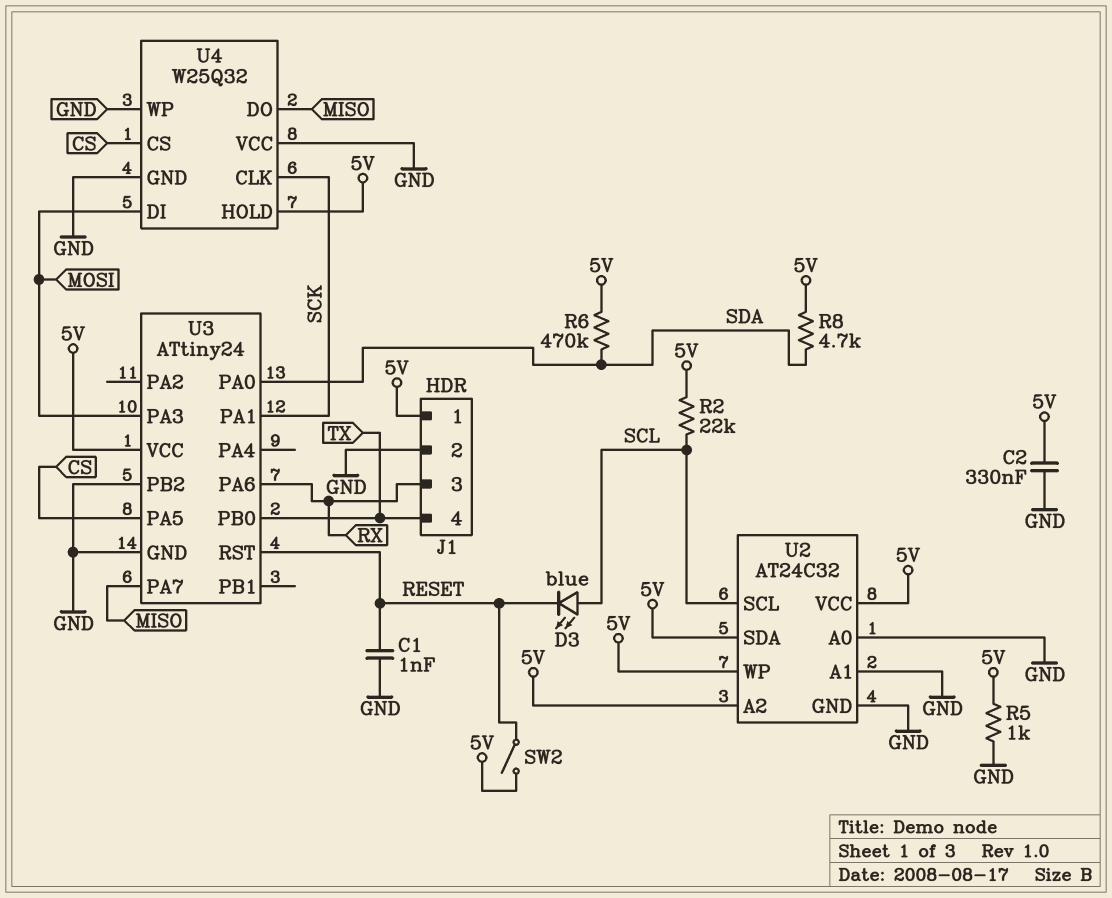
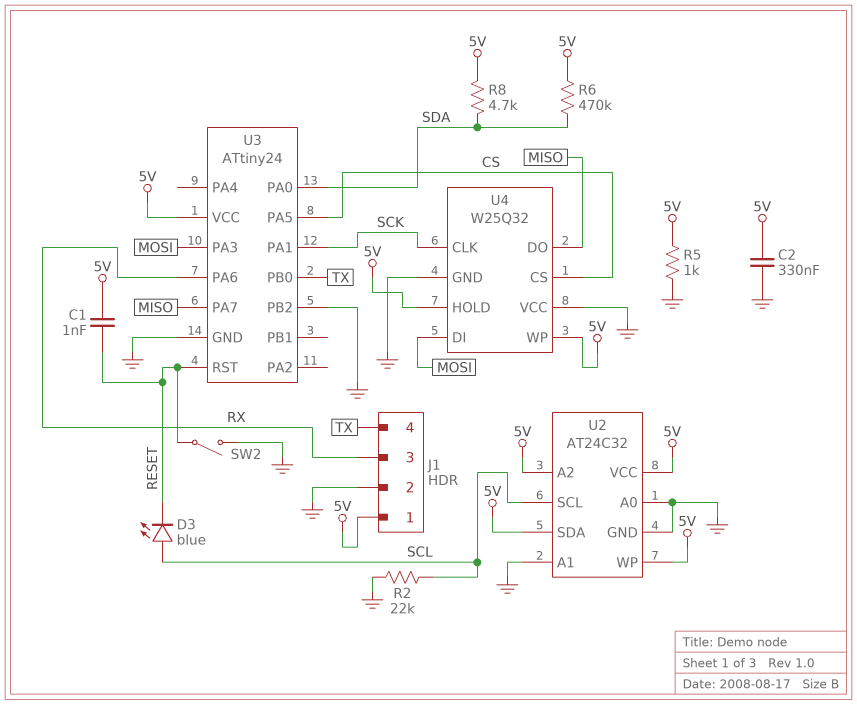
C1: 1nF (GND, RESET) -> 1nF (5V, RESET)
R2: 22k (5V, SCL) -> 22k (GND, SCL)
SW2: switch (5V, RESET) -> switch (GND, RESET)
U4 pin WP: GND -> 5V

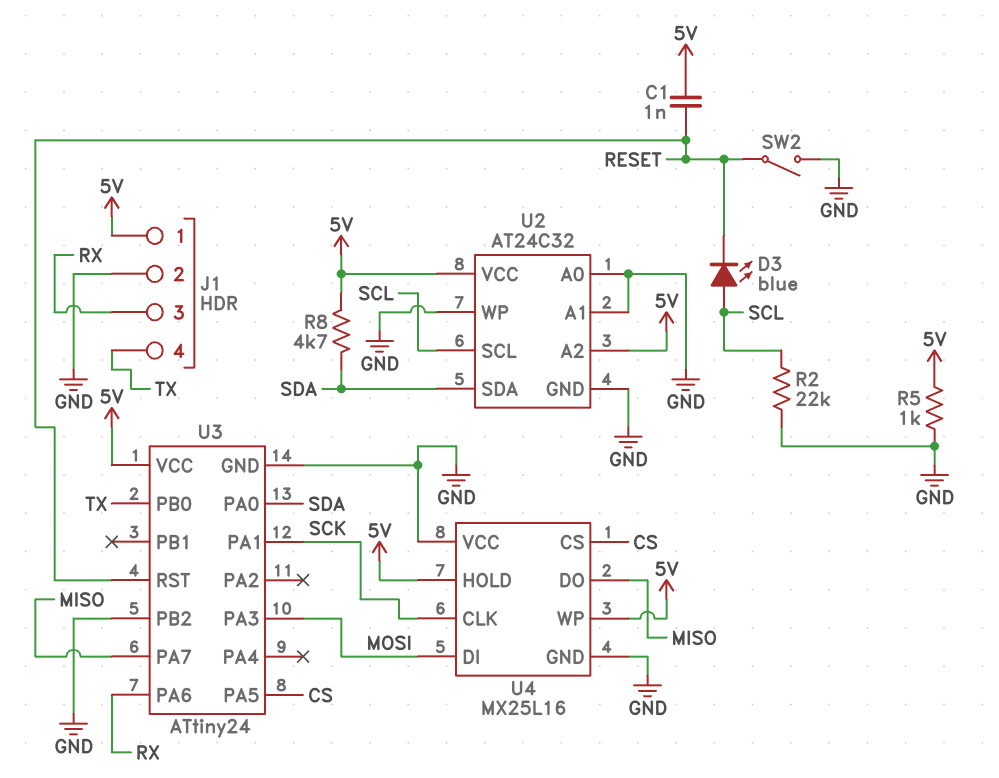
C2: 330nF (5V, GND) -> none
R6: 470k (5V, SDA) -> none
U2 pin SDA: 5V -> SDA
U2 pin WP: 5V -> GND
U4: W25Q32 -> MX25L16

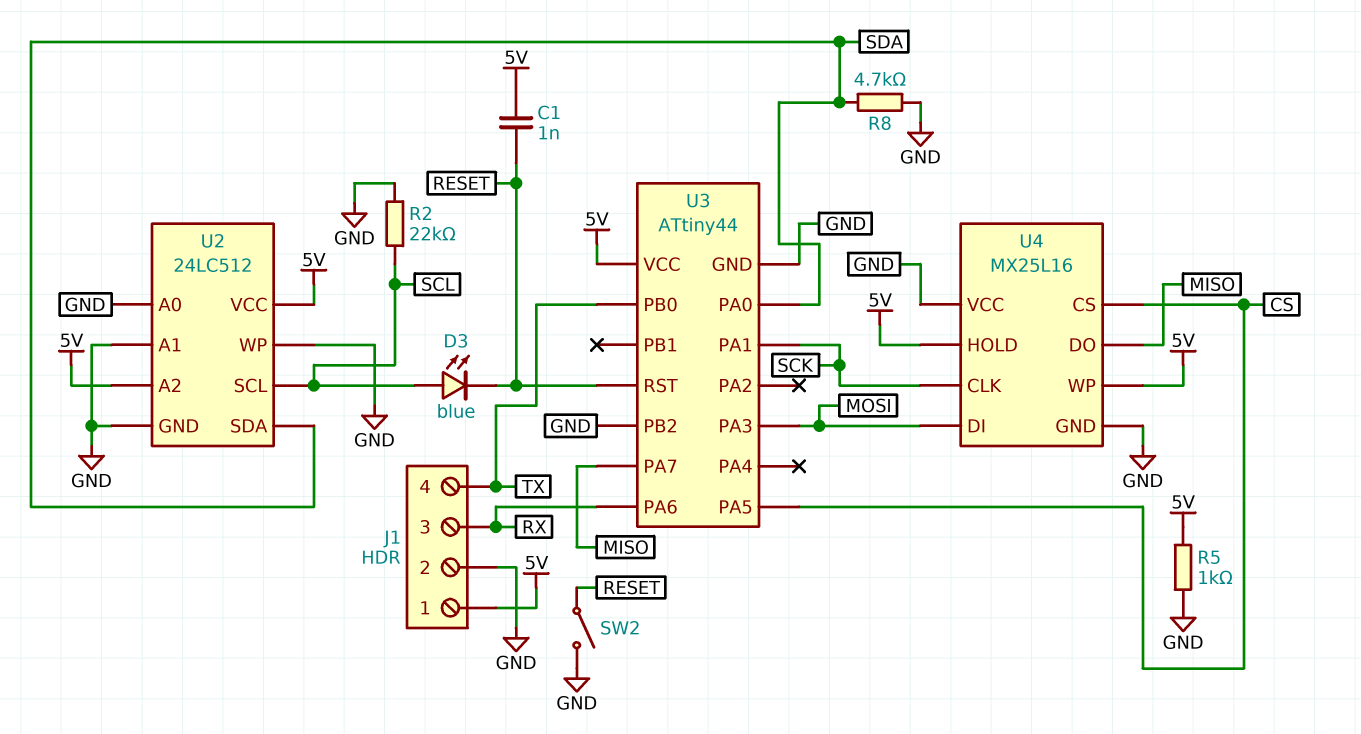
R8: 4.7k (5V, SDA) -> 4.7k (GND, SDA)
U2: AT24C32 -> 24LC512
U3: ATtiny24 -> ATtiny44

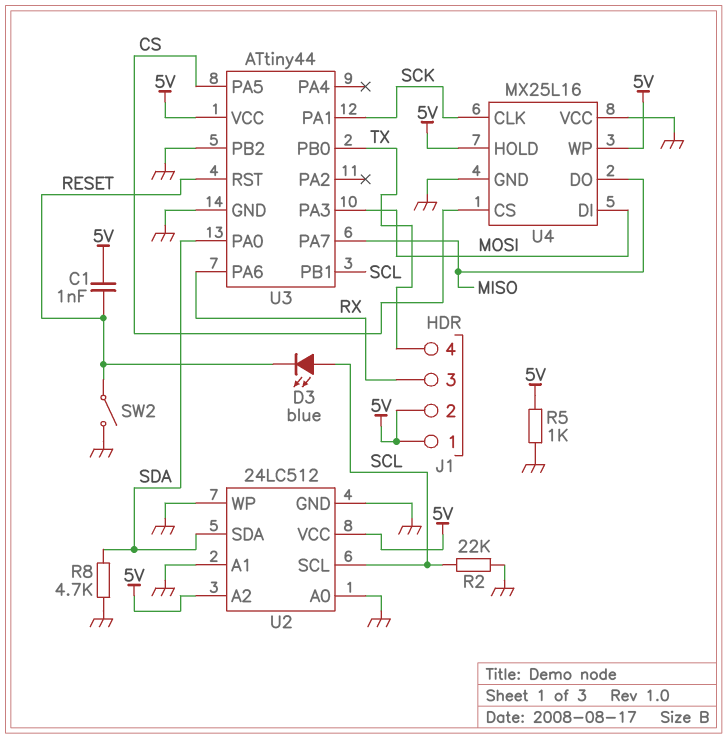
J1 pin 2: GND -> 5V
U3 pin PB1: none -> SCL

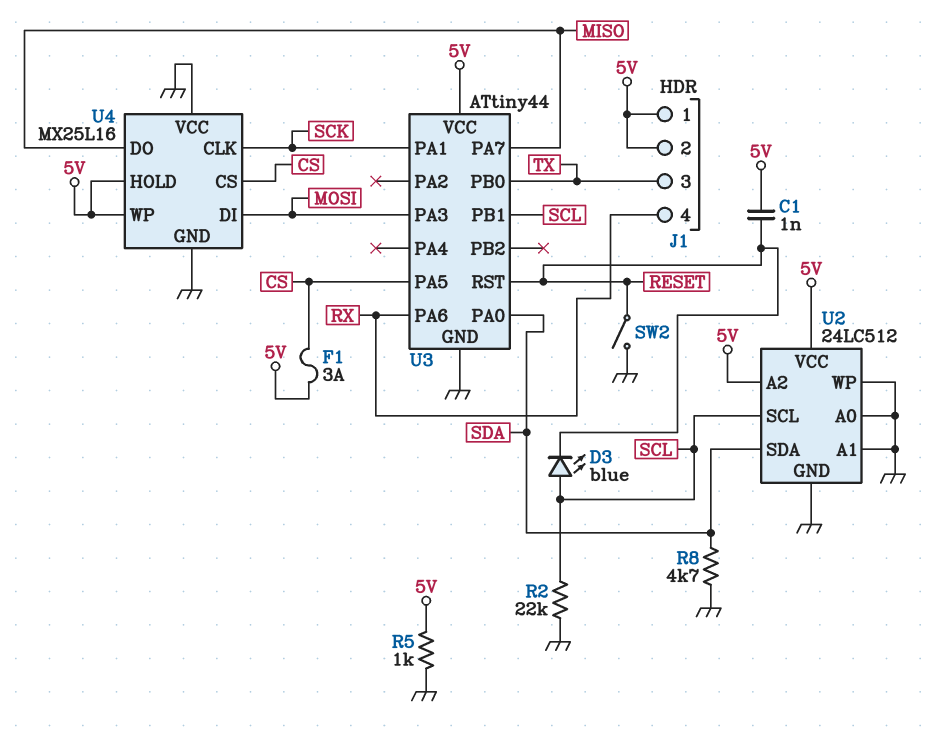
F1: none -> 3A (5V, CS)
J1 pin 3: RX -> TX
J1 pin 4: TX -> RX
U3 pin PB2: GND -> none

